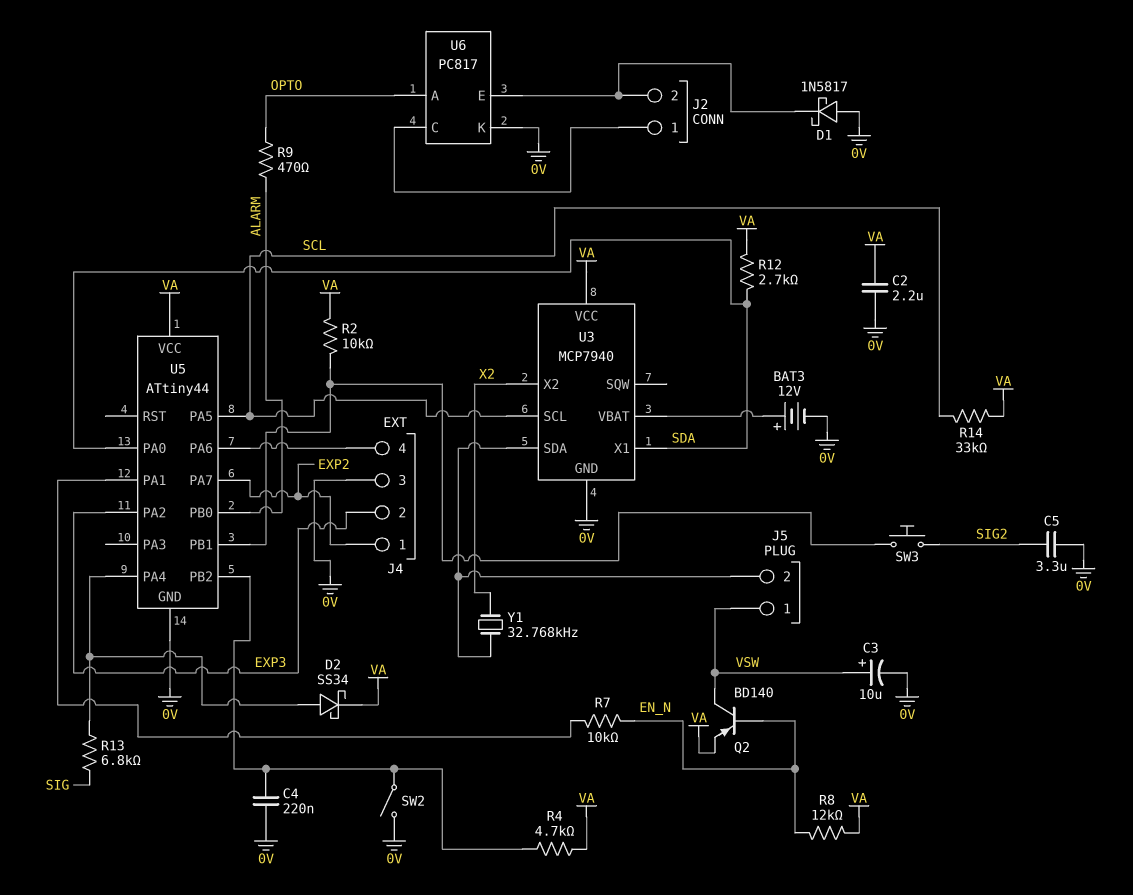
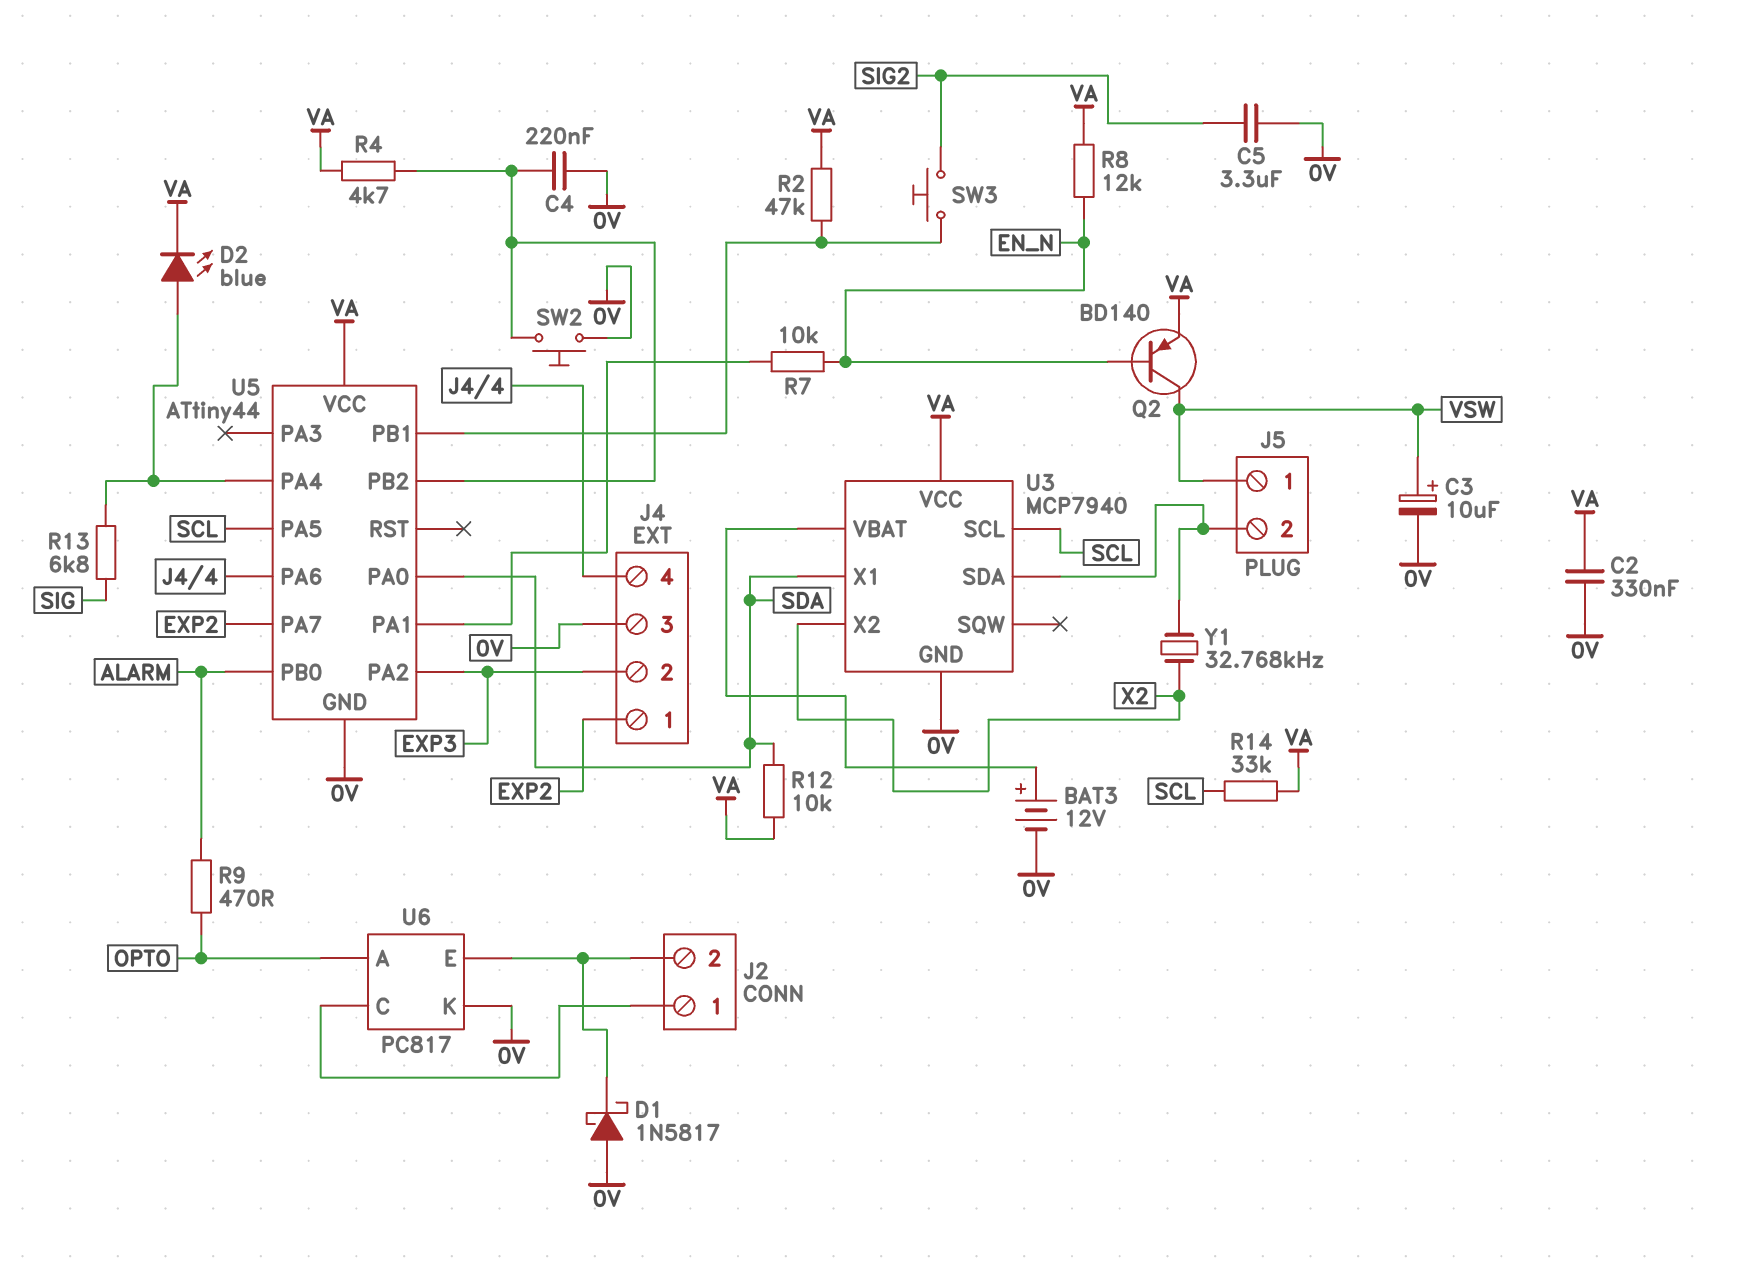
C2: 2.2uF (0V, VA) -> 330nF (0V, VA)
D2: schottky SS34 (A U5/PA4, K VA) -> LED blue (A U5/PA4, K VA)
R2: 10k (U5/PB1, VA) -> 47k (U5/PB1, VA)
R12: 2.7k (SDA, VA) -> 10k (SDA, VA)
SW2: switch (0V, U5/PB2) -> button (0V, U5/PB2)

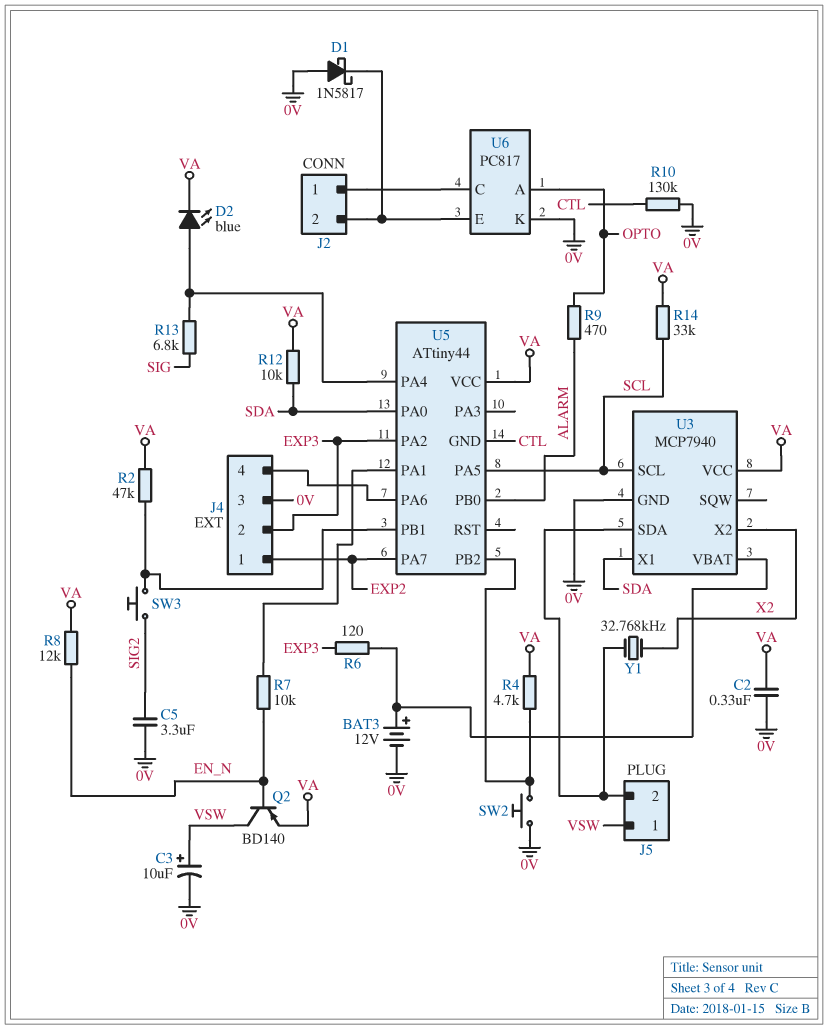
C4: 220nF (0V, U5/PB2) -> none
R6: none -> 120 (EXP3, U3/VBAT)
R10: none -> 130k (0V, CTL)
U5 pin GND: 0V -> CTL

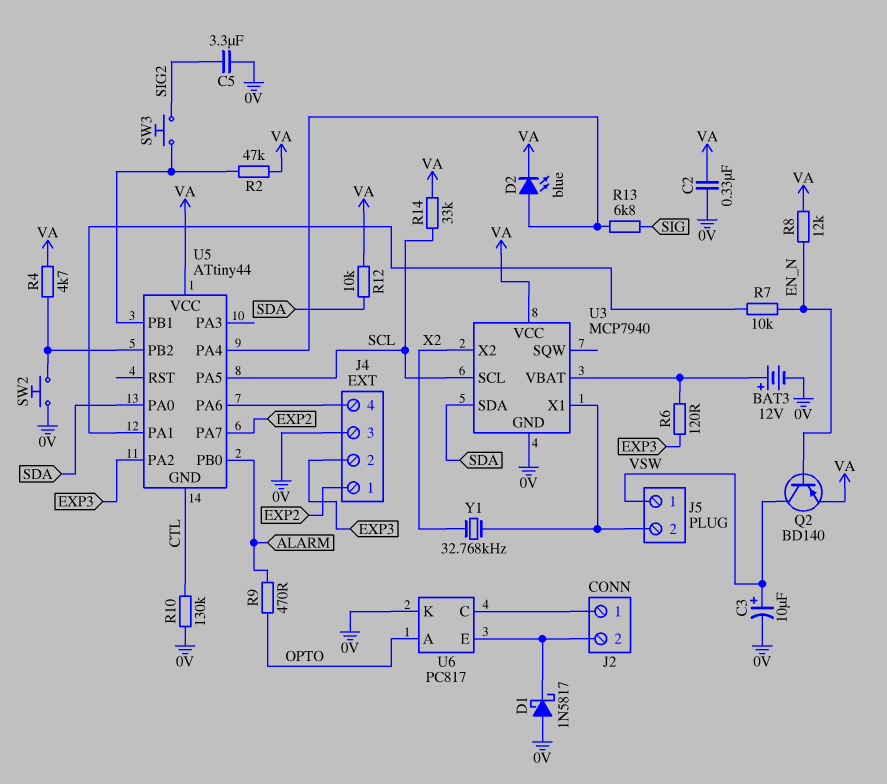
U3 pin SDA: J5/2 -> SDA
U3 pin X1: SDA -> J5/2

